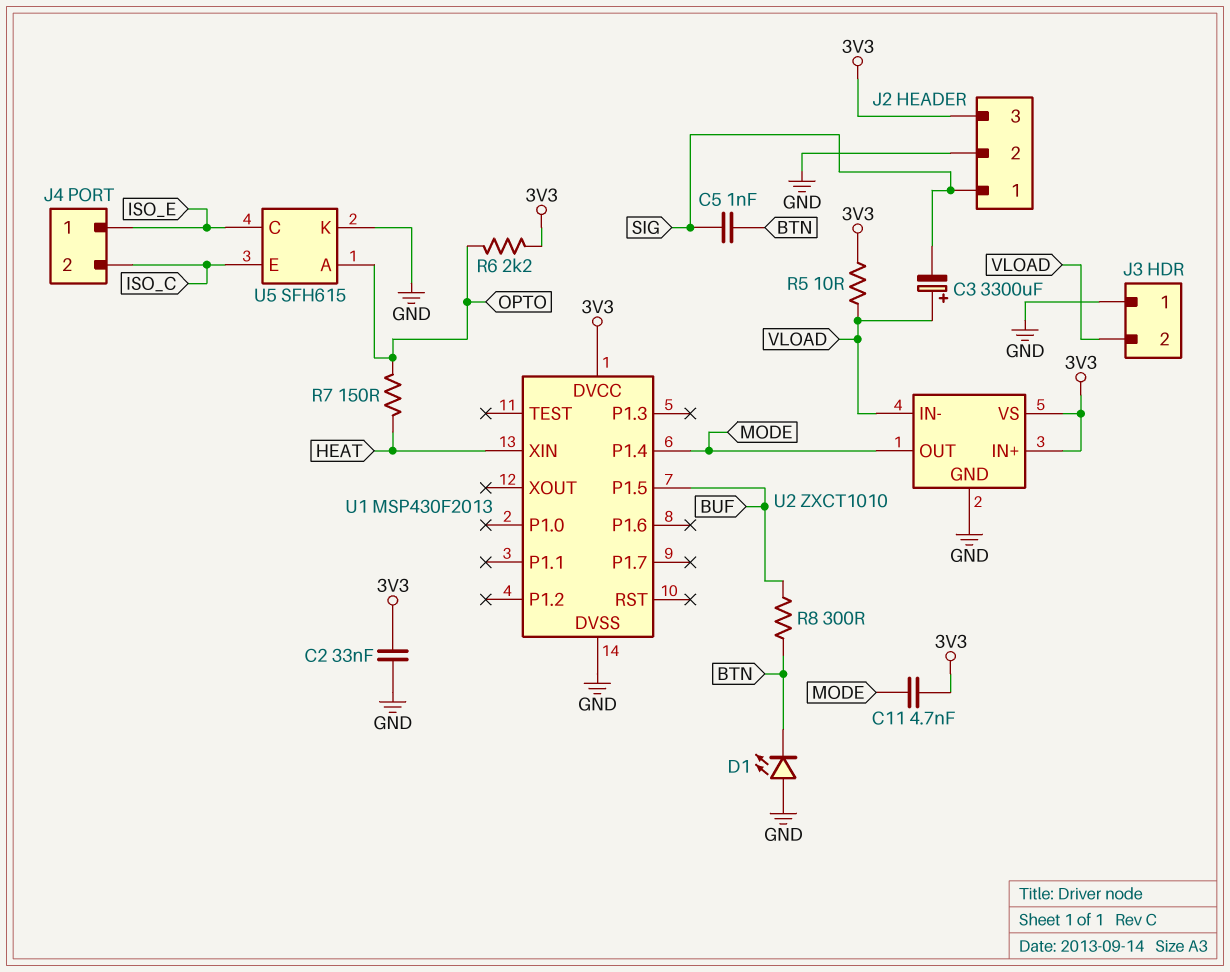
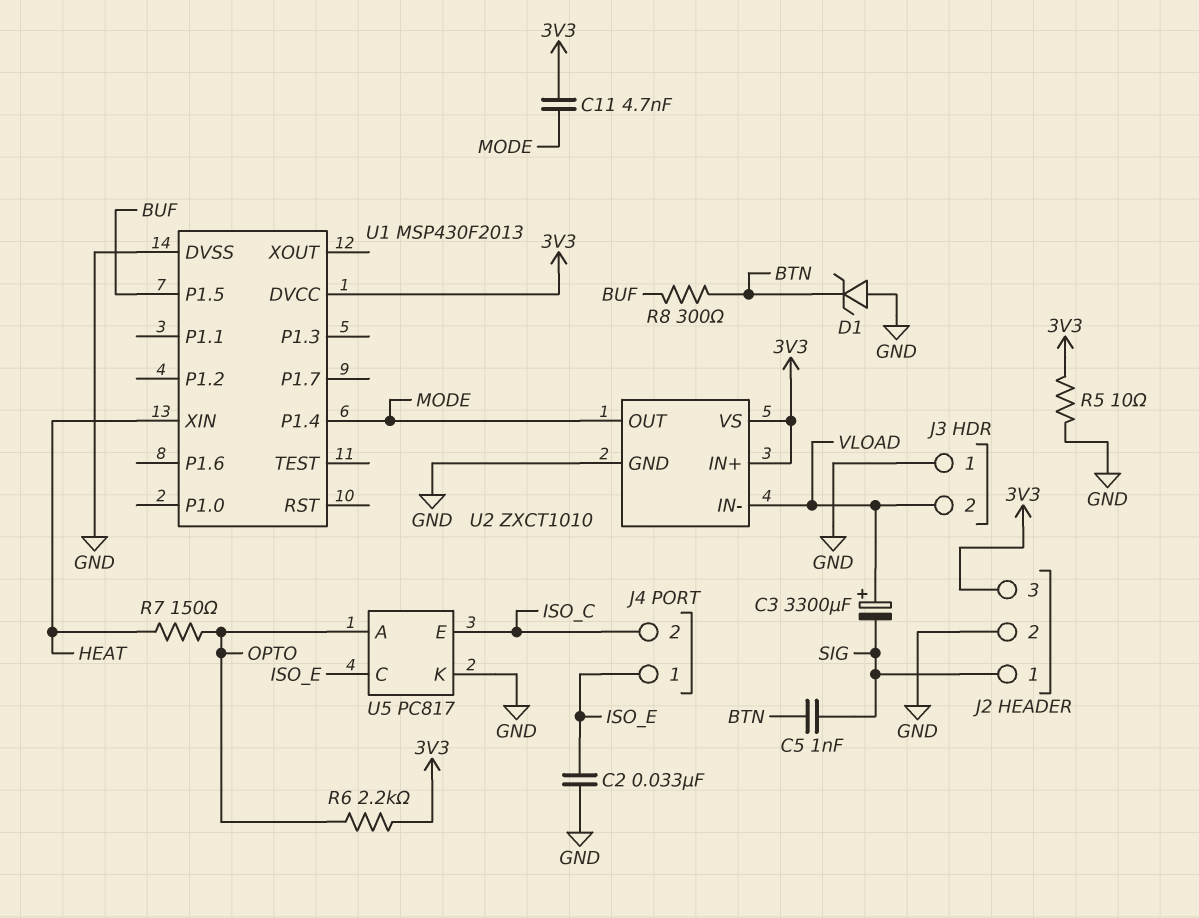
C2: 33nF (3V3, GND) -> 33nF (GND, ISO_E)
D1: LED (A GND, K BTN) -> zener (A GND, K BTN)
R5: 10 (3V3, VLOAD) -> 10 (3V3, GND)
U5: SFH615 -> PC817

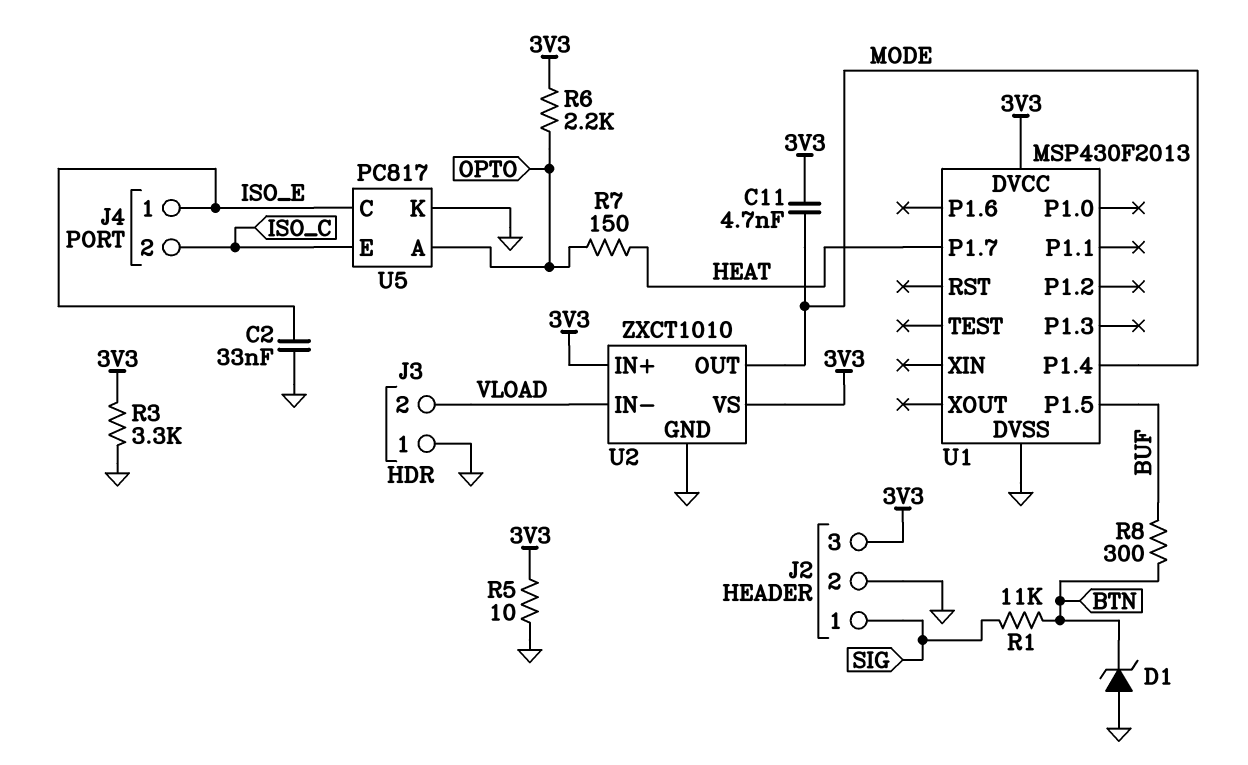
C3: 3300uF (plus VLOAD, minus SIG) -> none
C5: 1nF (BTN, SIG) -> none
R1: none -> 11k (BTN, SIG)
R3: none -> 3.3k (3V3, GND)
U1 pin P1.7: none -> HEAT
U1 pin XIN: HEAT -> none

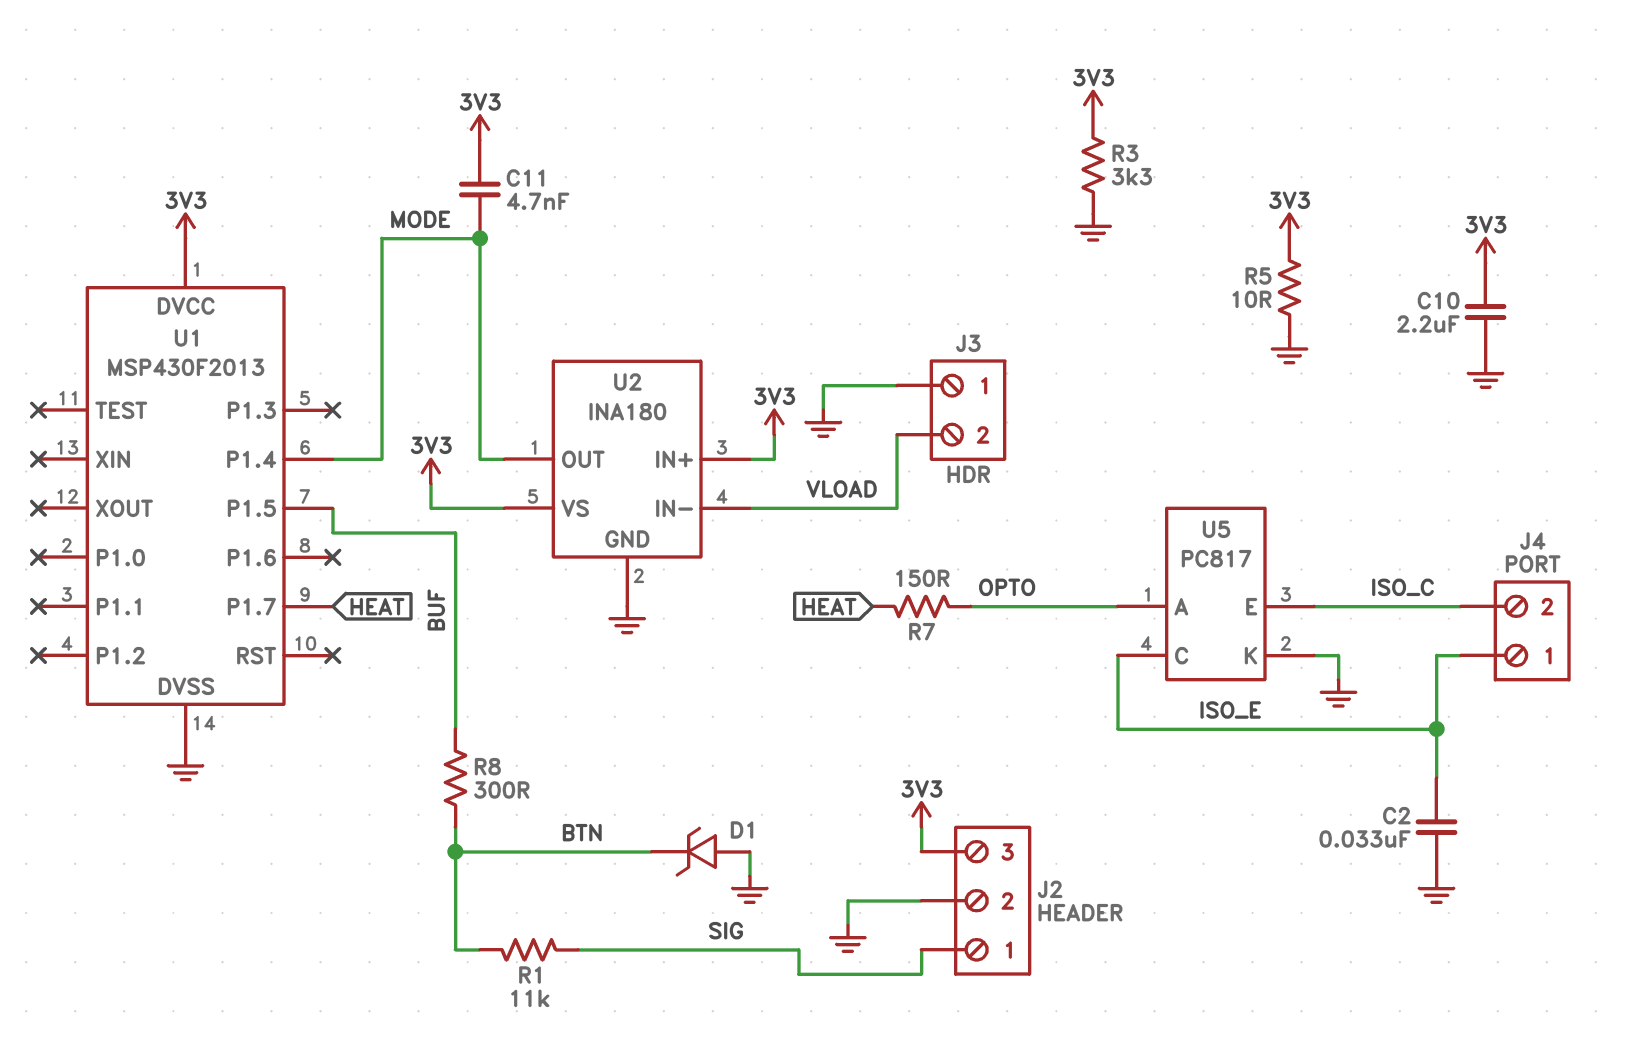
C10: none -> 2.2uF (3V3, GND)
R6: 2.2k (3V3, OPTO) -> none
U2: ZXCT1010 -> INA180

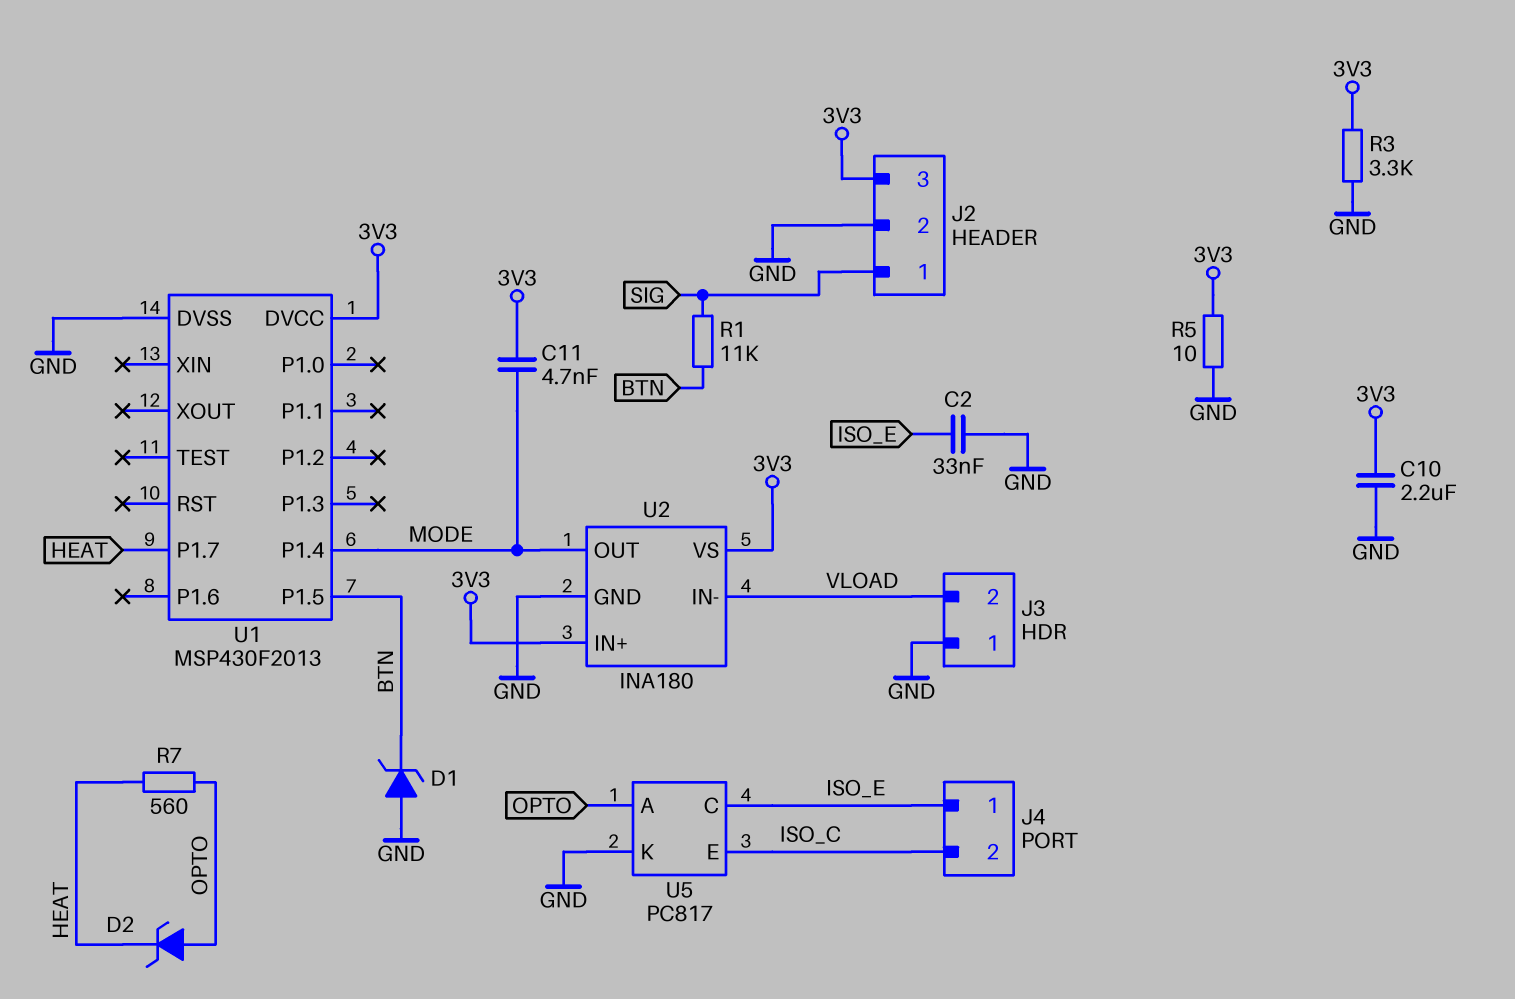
D2: none -> zener (A OPTO, K HEAT)
R7: 150 (HEAT, OPTO) -> 560 (HEAT, OPTO)
R8: 300 (BTN, BUF) -> none
U1 pin P1.5: BUF -> BTN

